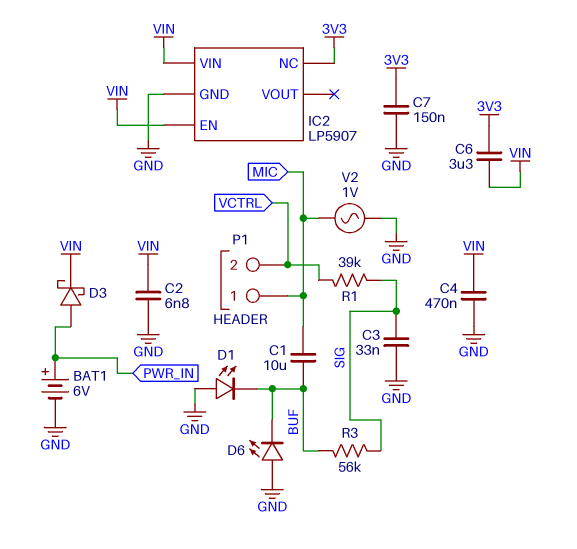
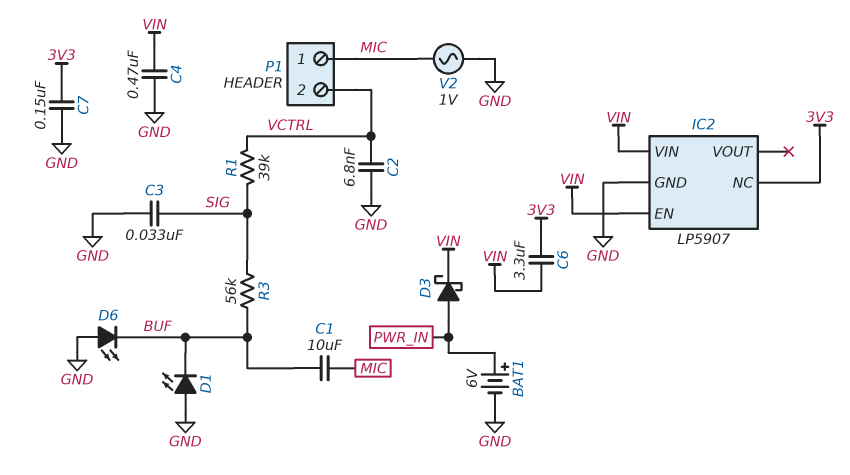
C2: 6.8nF (GND, VIN) -> 6.8nF (GND, VCTRL)

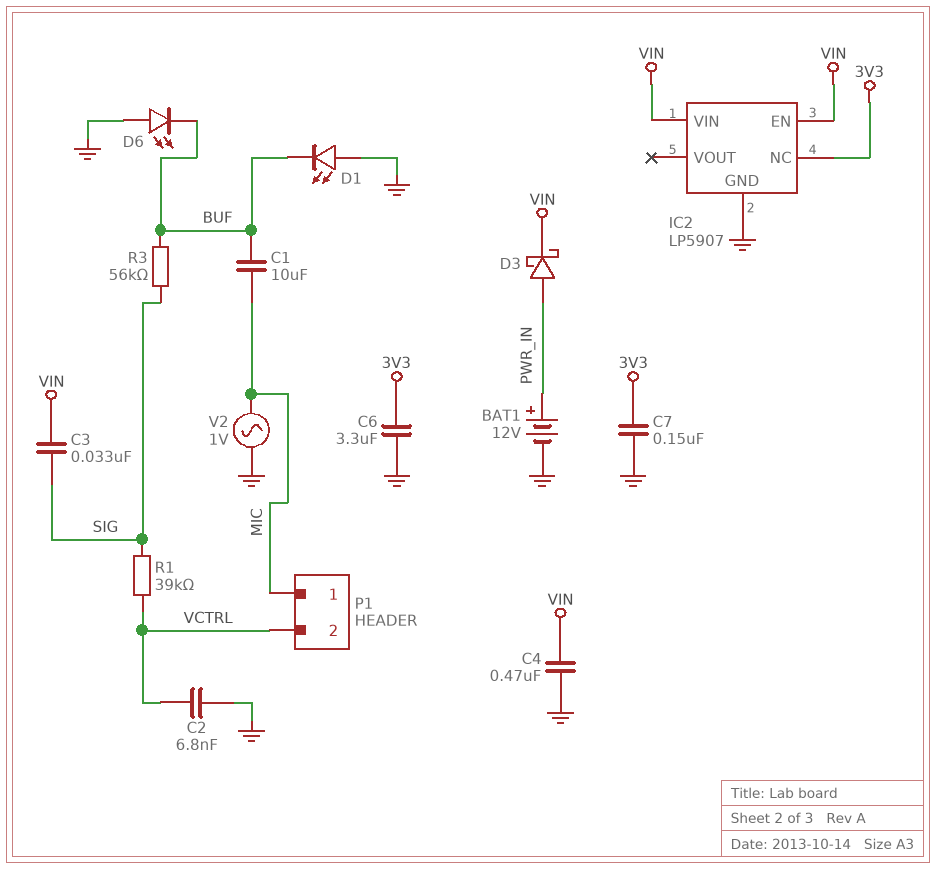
BAT1: 6V (plus PWR_IN, minus GND) -> 12V (plus PWR_IN, minus GND)
C3: 33nF (GND, SIG) -> 33nF (SIG, VIN)
C6: 3.3uF (3V3, VIN) -> 3.3uF (3V3, GND)

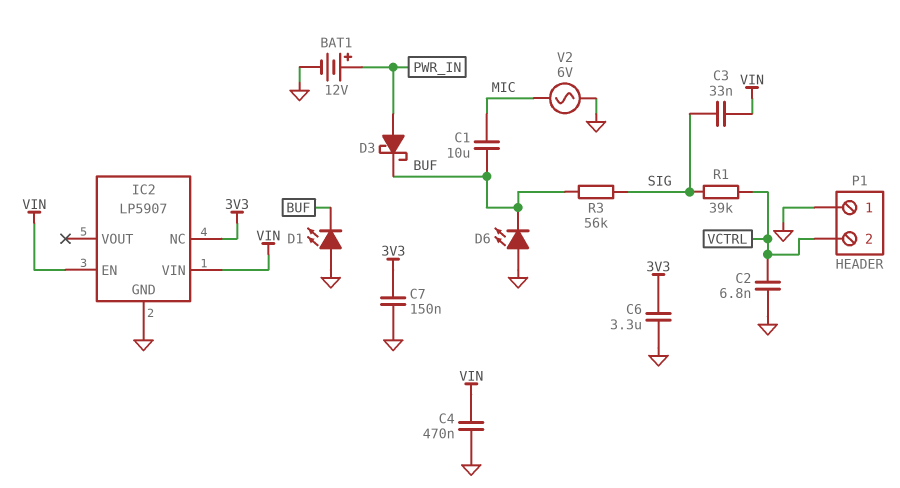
D3: schottky (A PWR_IN, K VIN) -> schottky (A PWR_IN, K BUF)
P1 pin 1: MIC -> GND
V2: AC 1V (GND, MIC) -> AC 6V (GND, MIC)

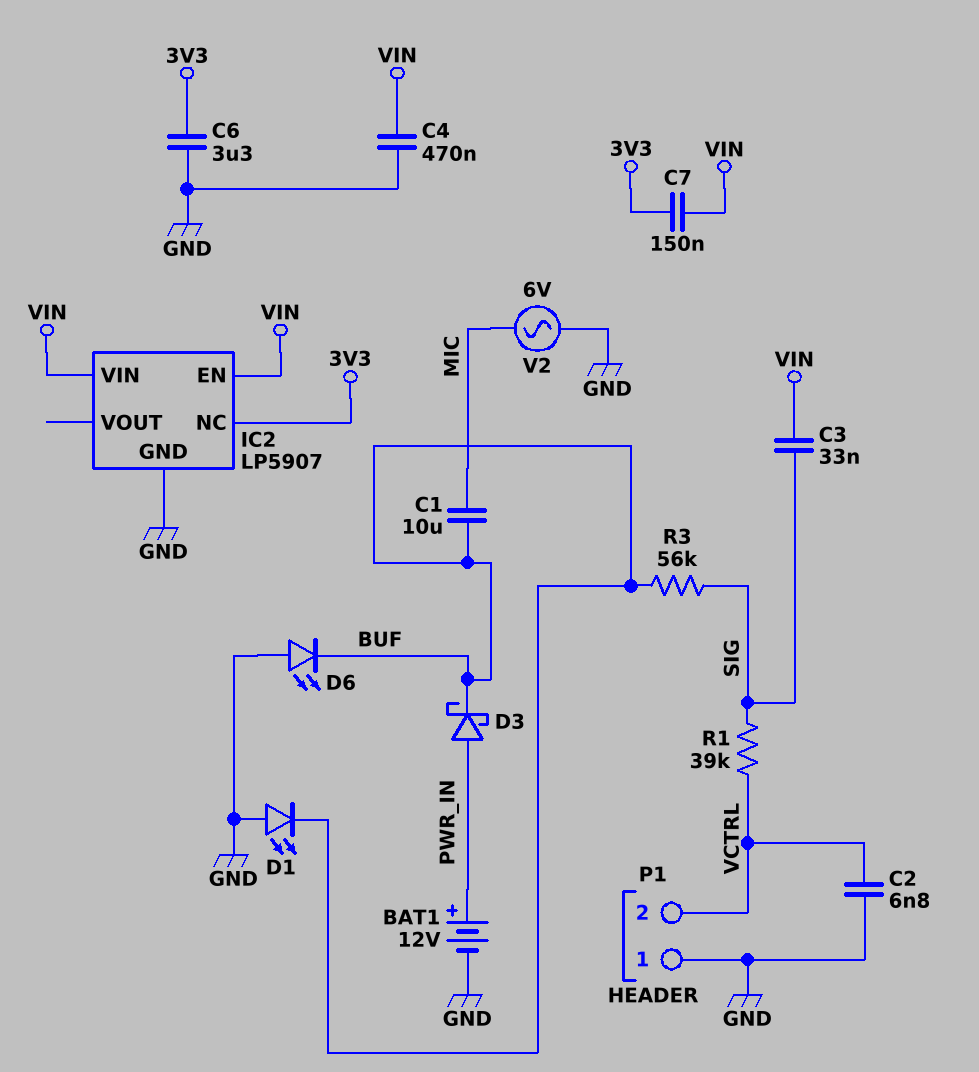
C7: 150nF (3V3, GND) -> 150nF (3V3, VIN)

